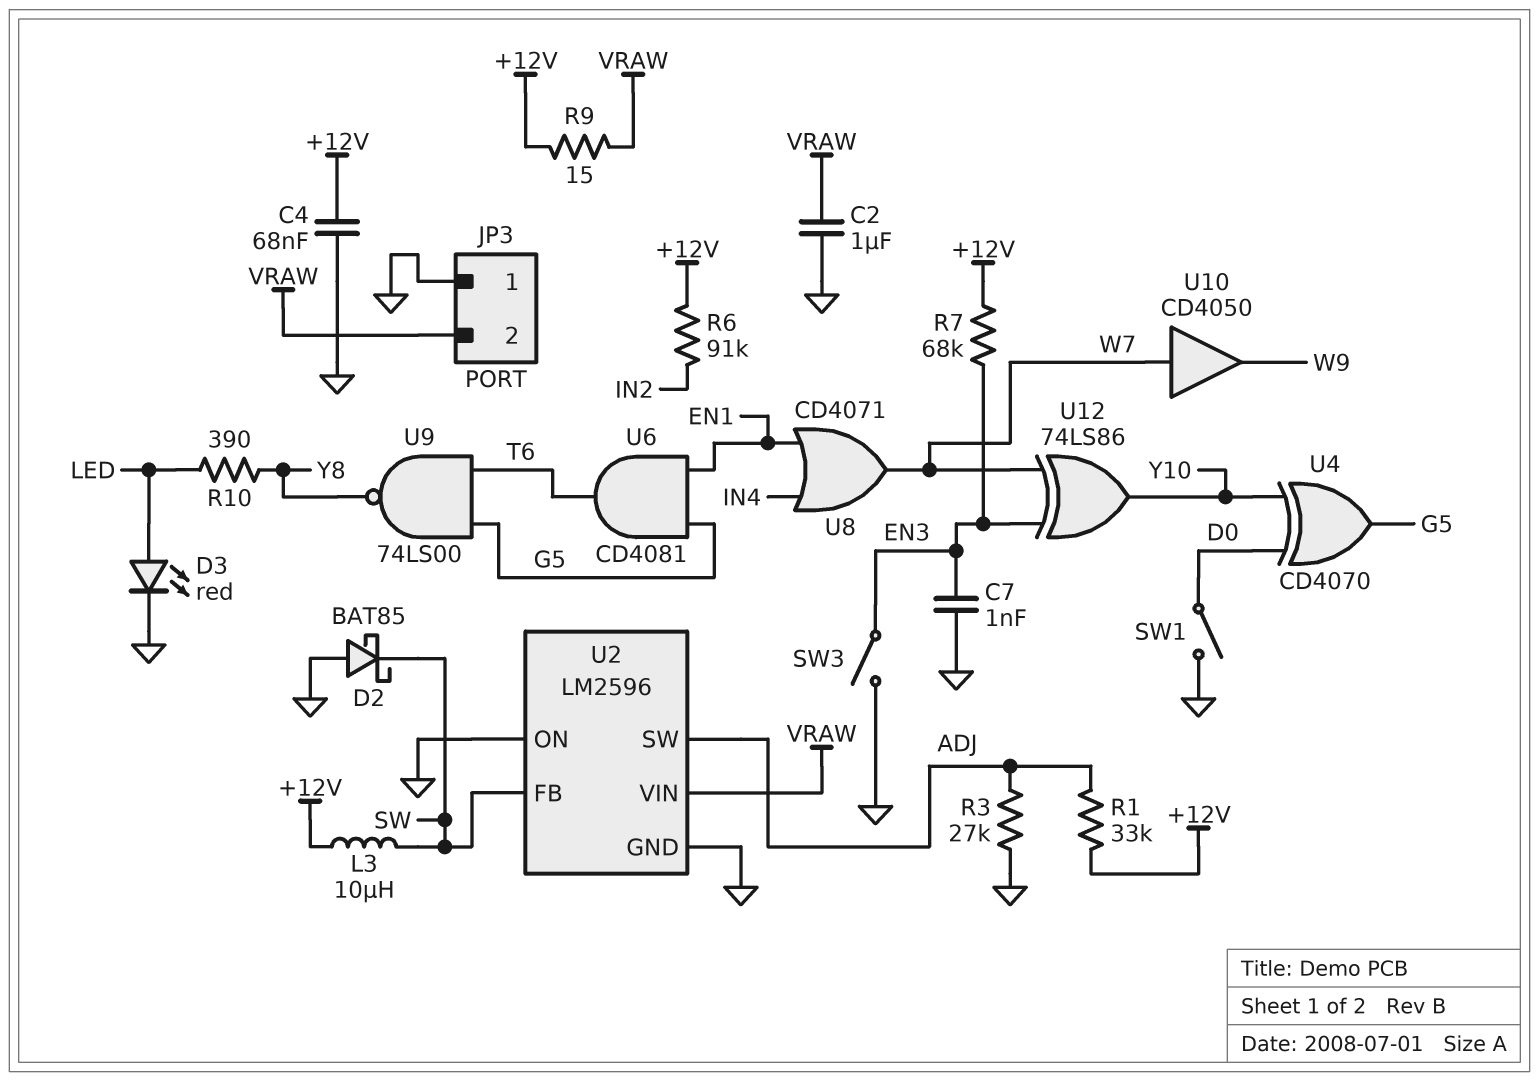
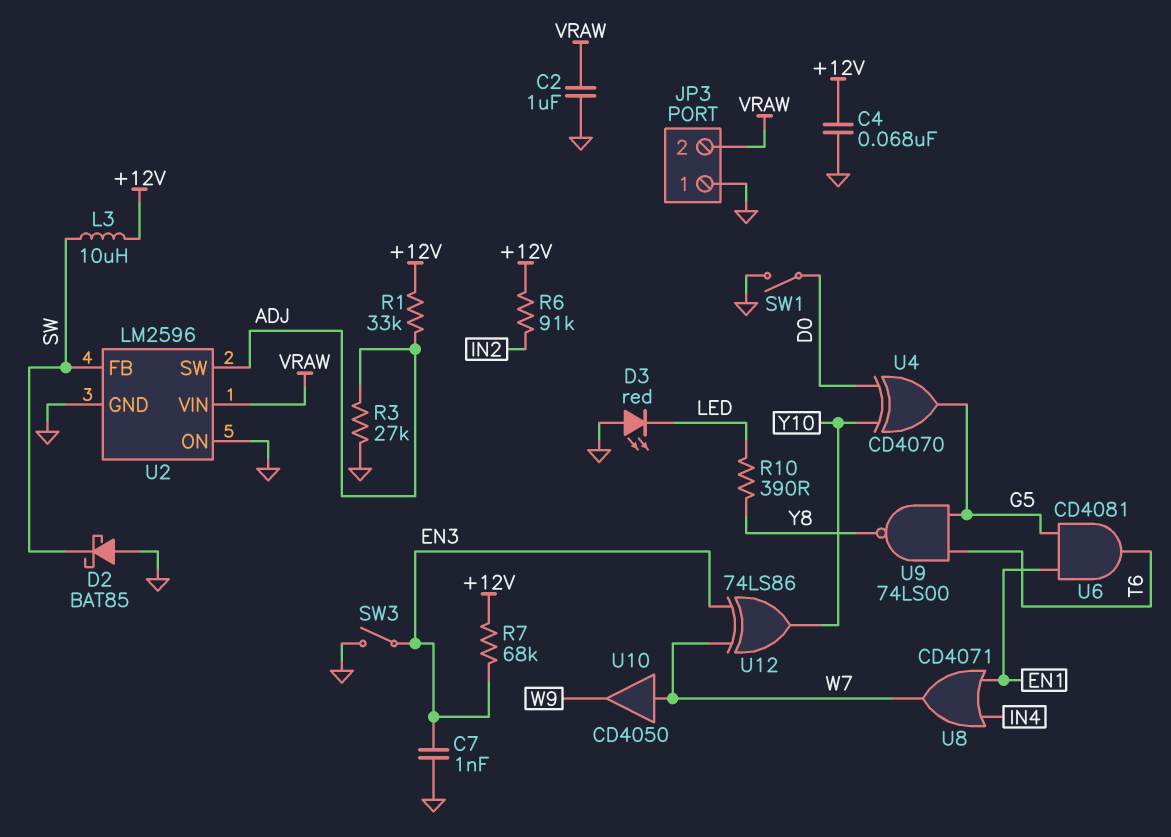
D3: LED red (A LED, K GND) -> LED red (A GND, K LED)
R9: 15 (+12V, VRAW) -> none

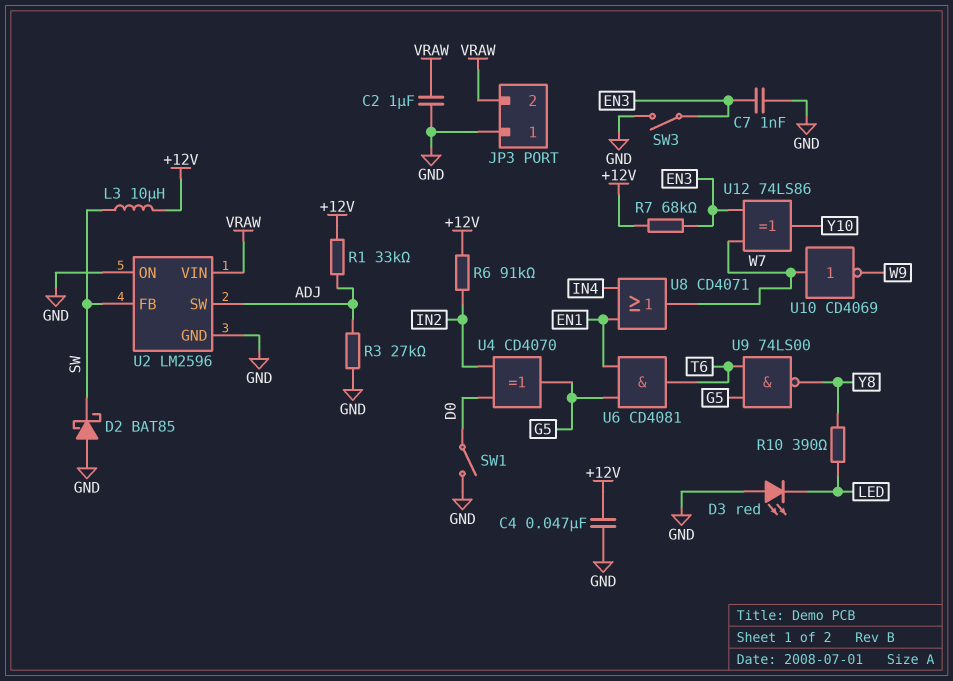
C4: 68nF (+12V, GND) -> 47nF (+12V, GND)
U4: XOR CD4070 (in D0, in Y10, out G5) -> XOR CD4070 (in D0, in IN2, out G5)
U10: buffer CD4050 (in W7, out W9) -> NOT CD4069 (in W7, out W9)

